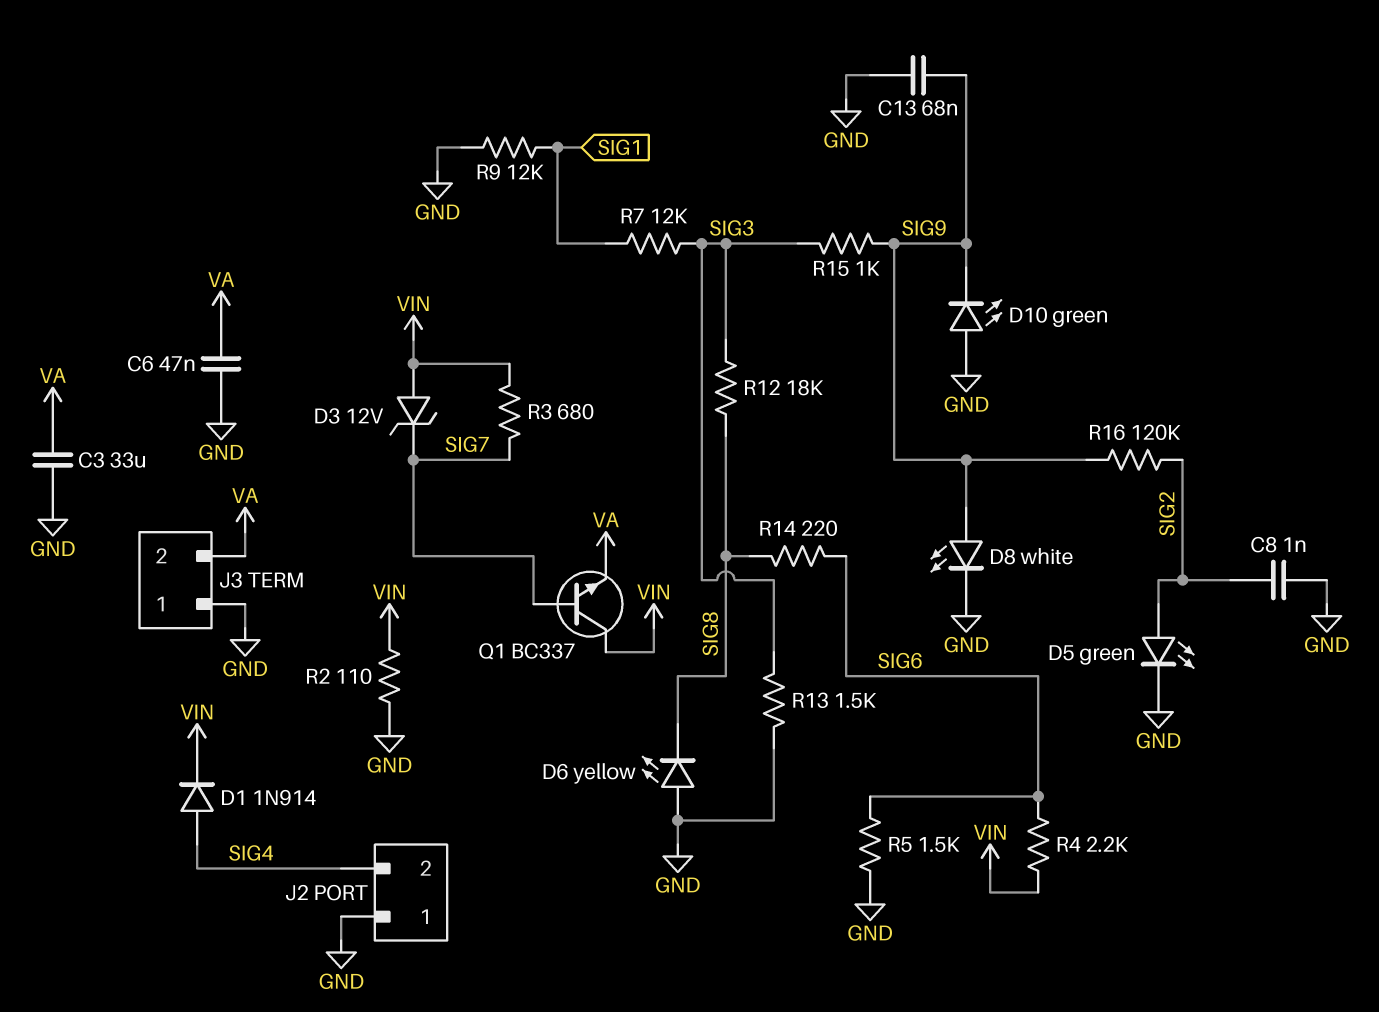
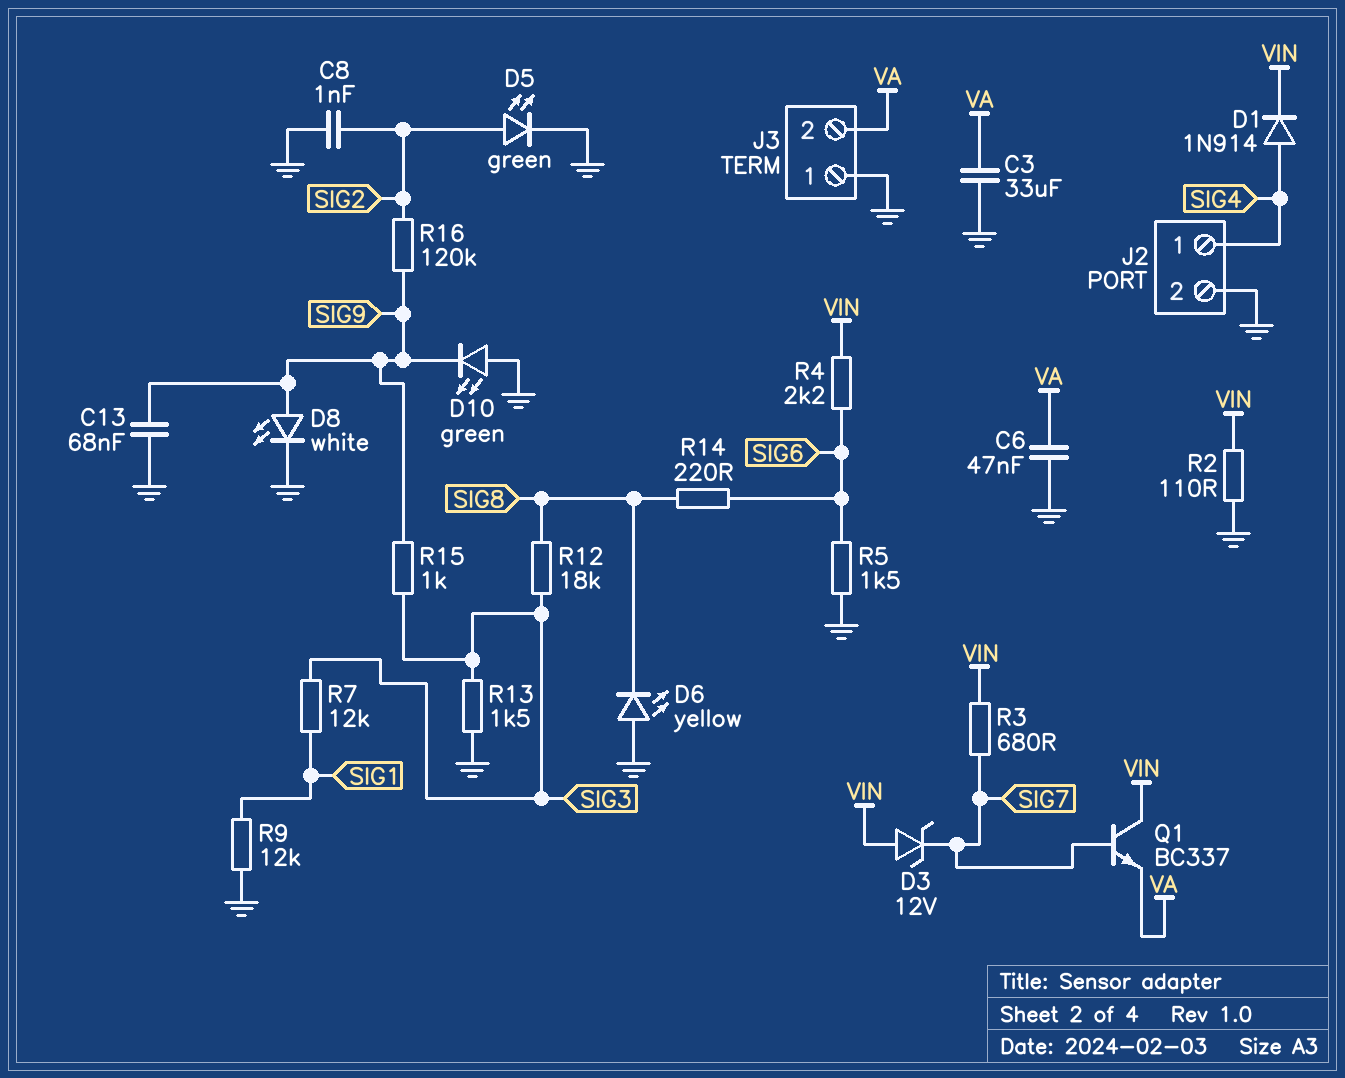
J2 pin 1: GND -> SIG4
J2 pin 2: SIG4 -> GND

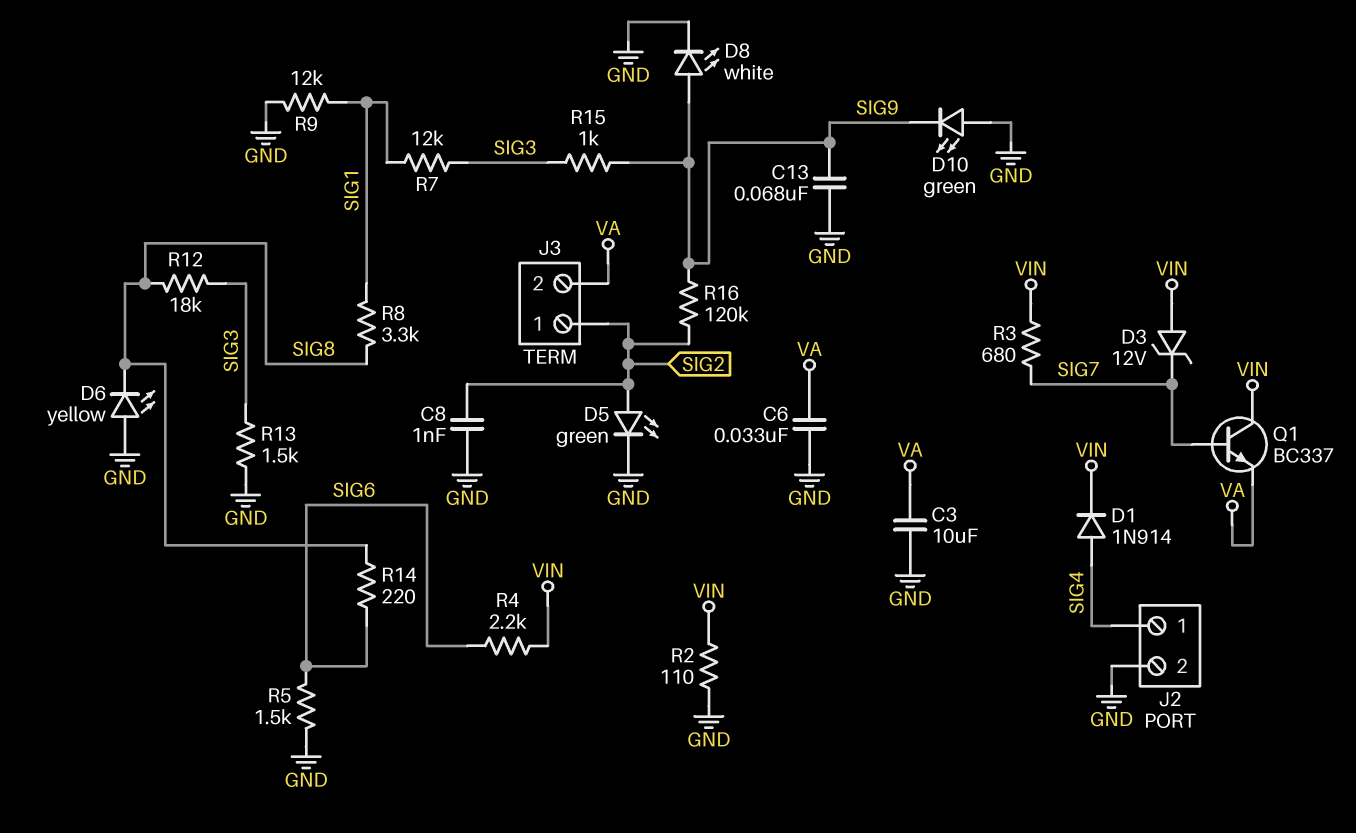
C3: 33uF (GND, VA) -> 10uF (GND, VA)
C6: 47nF (GND, VA) -> 33nF (GND, VA)
J3 pin 1: GND -> SIG2
R8: none -> 3.3k (SIG1, SIG8)

